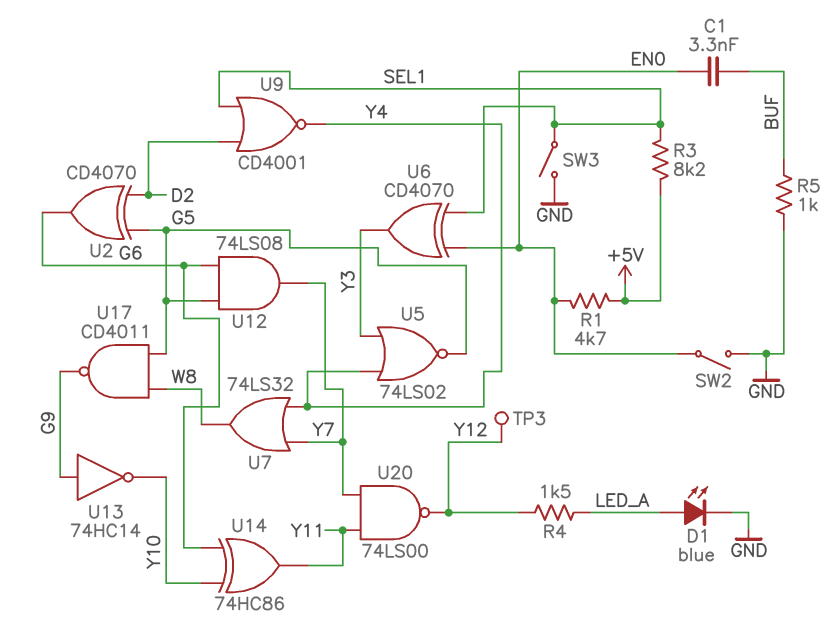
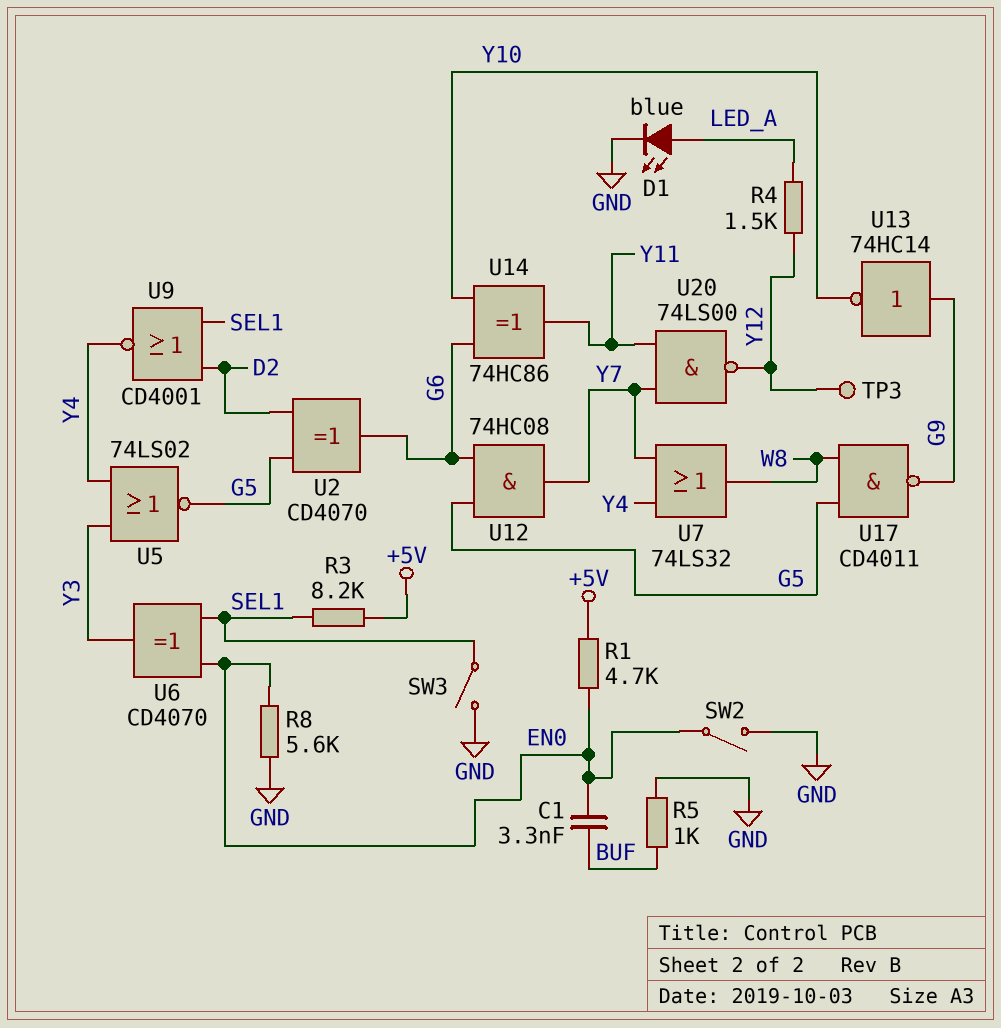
R8: none -> 5.6k (EN0, GND)
U12: AND 74LS08 (in G5, in G6, out Y7) -> AND 74HC08 (in G5, in G6, out Y7)

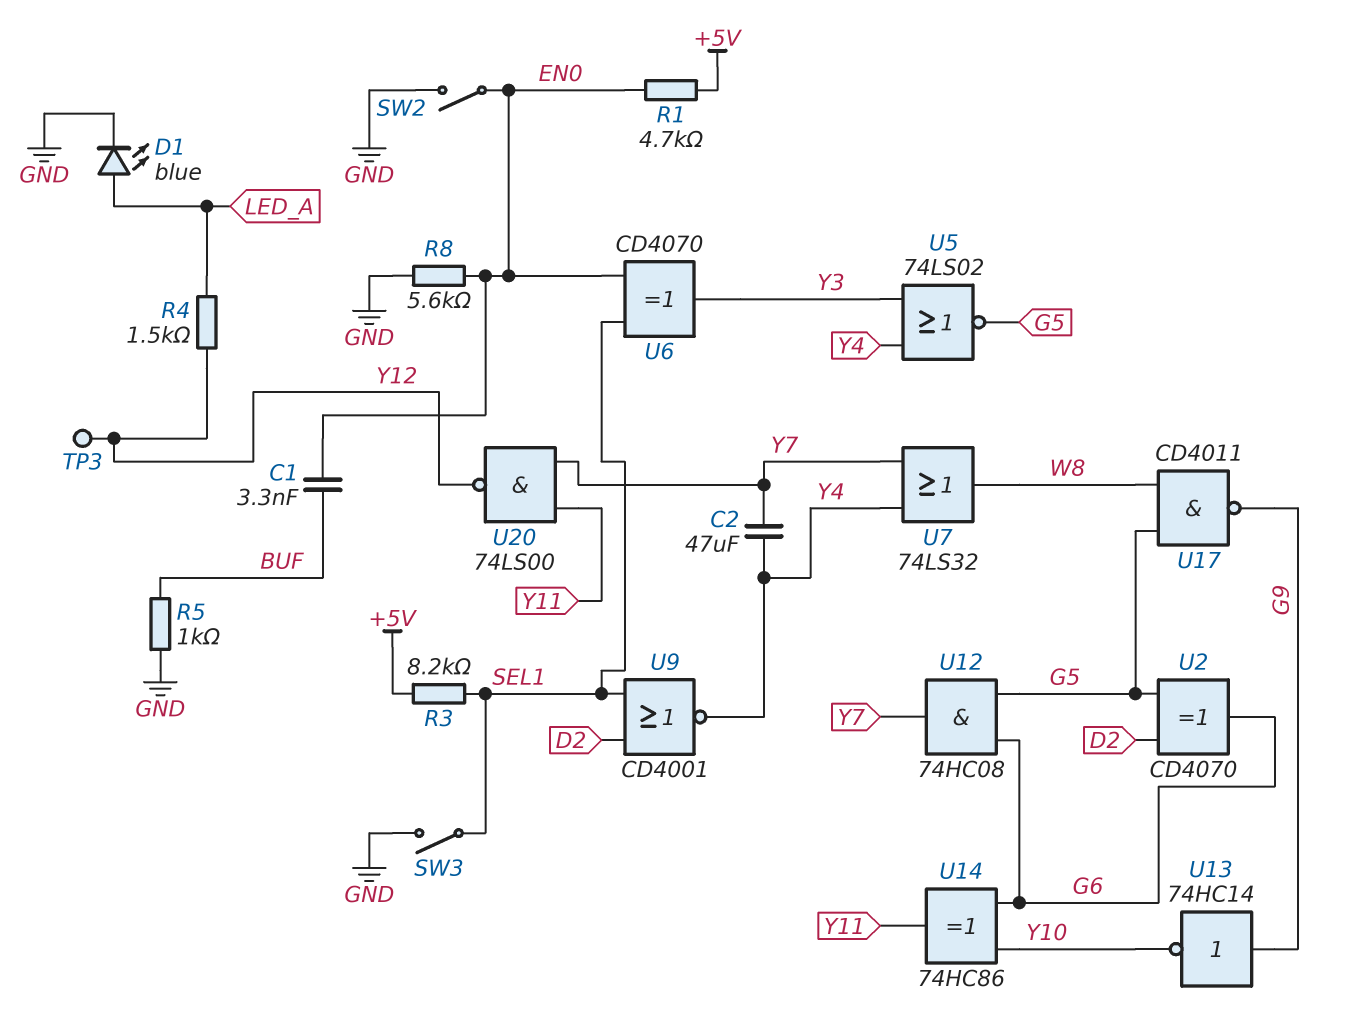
C2: none -> 47uF (Y4, Y7)

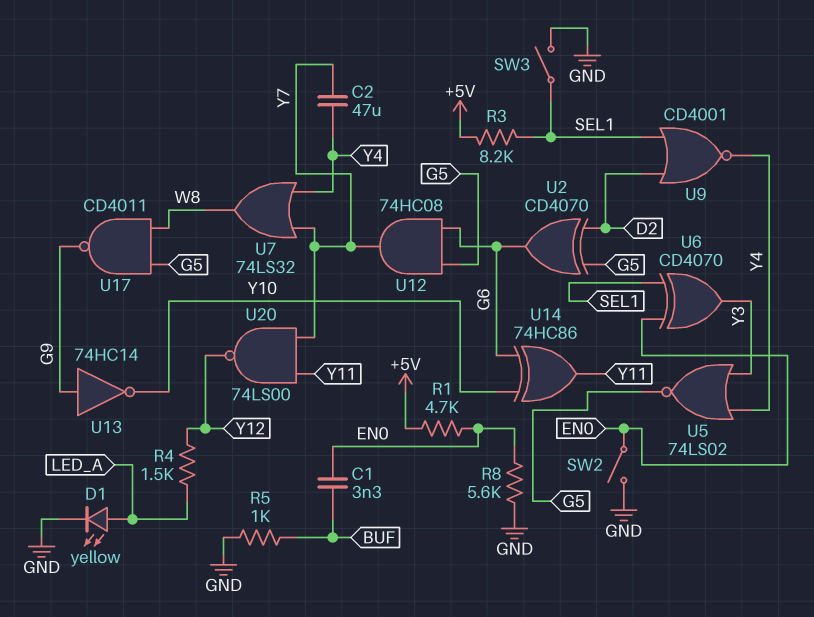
D1: LED blue (A LED_A, K GND) -> LED yellow (A LED_A, K GND)
TP3: test point (Y12) -> none

